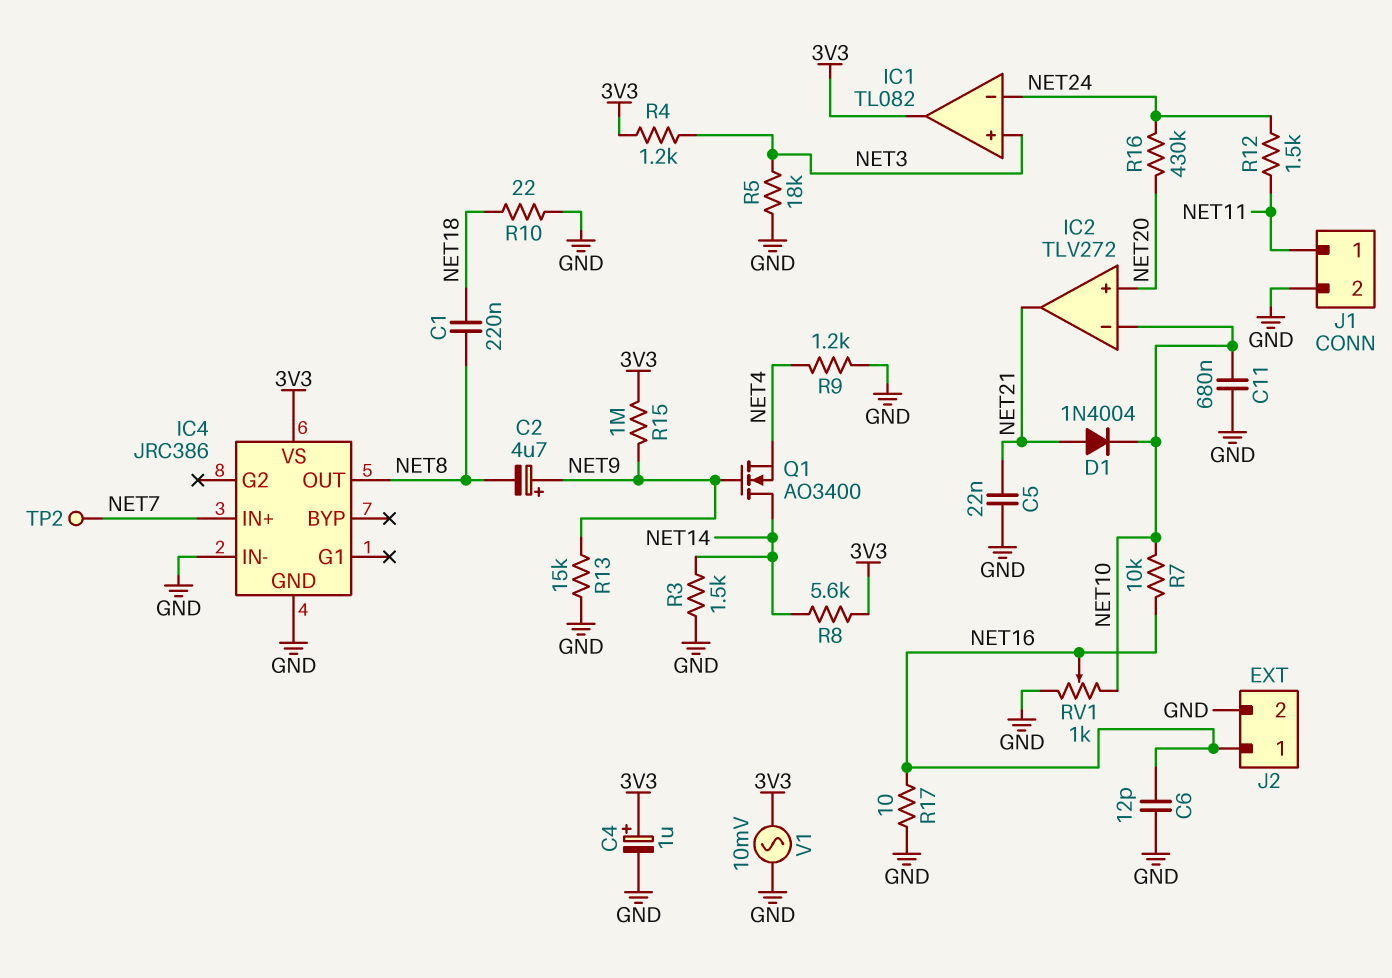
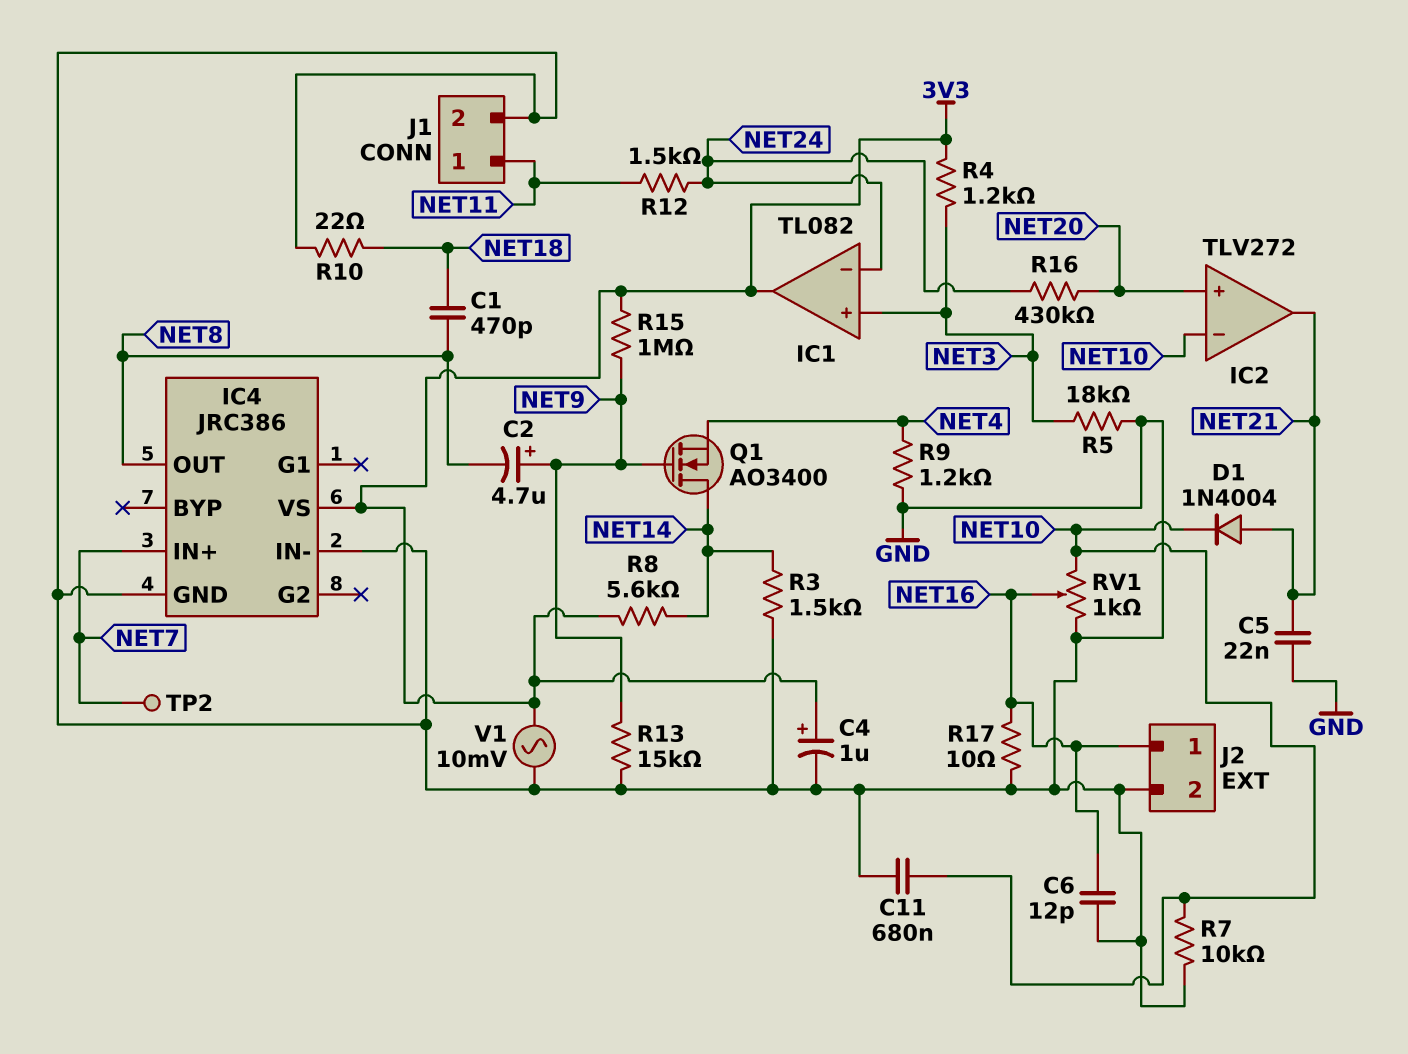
C1: 220nF (NET8, NET18) -> 470pF (NET8, NET18)
R7: 10k (NET10, NET16) -> 10k (GND, NET10)

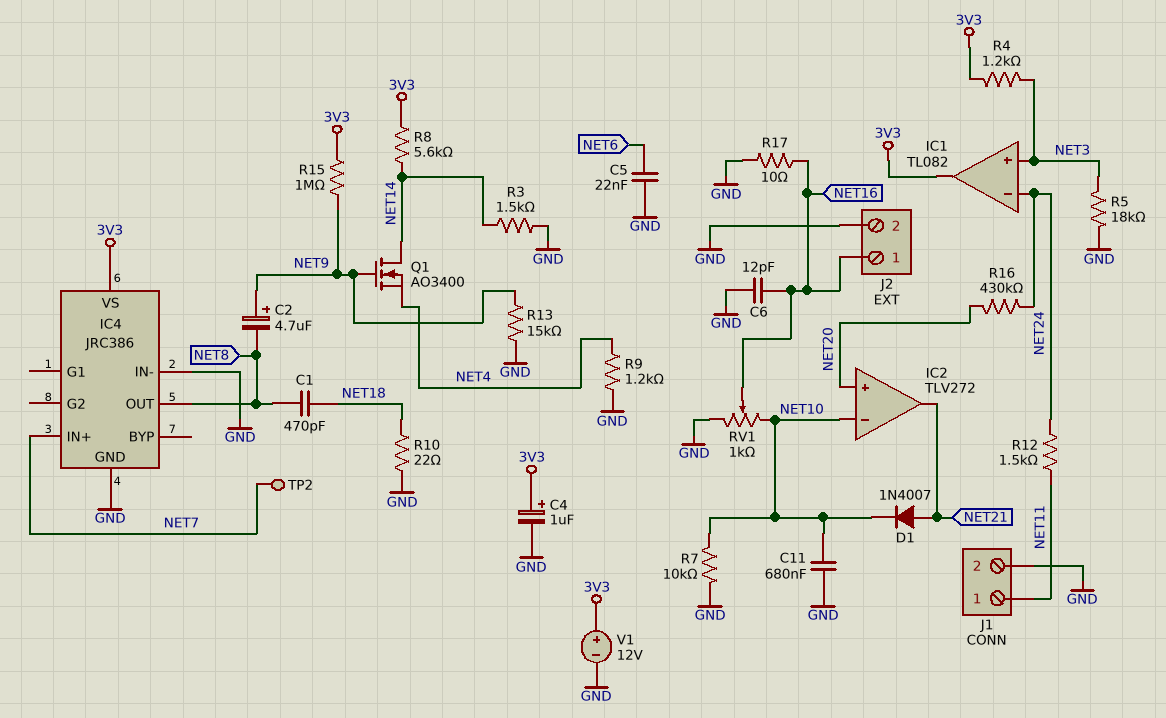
C5: 22nF (GND, NET21) -> 22nF (GND, NET6)
D1: diode 1N4004 (A NET21, K NET10) -> diode 1N4007 (A NET21, K NET10)
V1: AC 10mV (3V3, GND) -> 12V (plus 3V3, minus GND)

